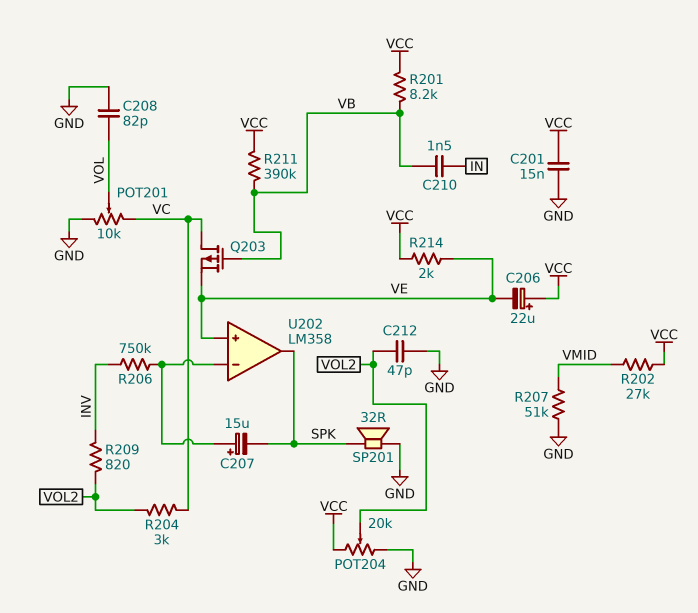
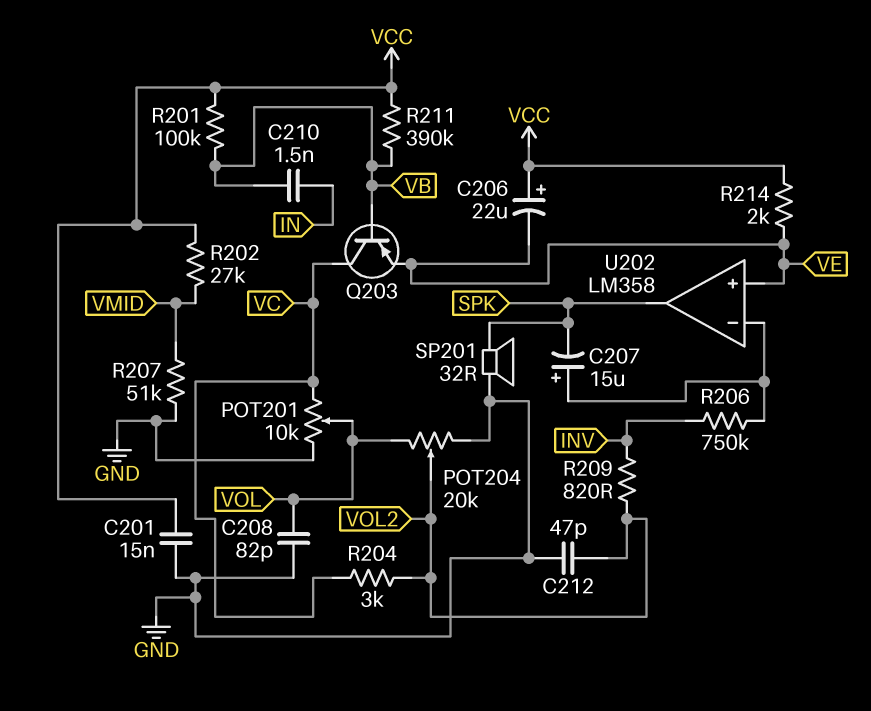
POT204: 20k (GND, VCC, wiper VOL2) -> 20k (GND, VOL, wiper VOL2)
Q203: PMOS (G VB, D VC, S VE) -> PNP (B VB, C VC, E VE)
R201: 8.2k (VB, VCC) -> 100k (VB, VCC)

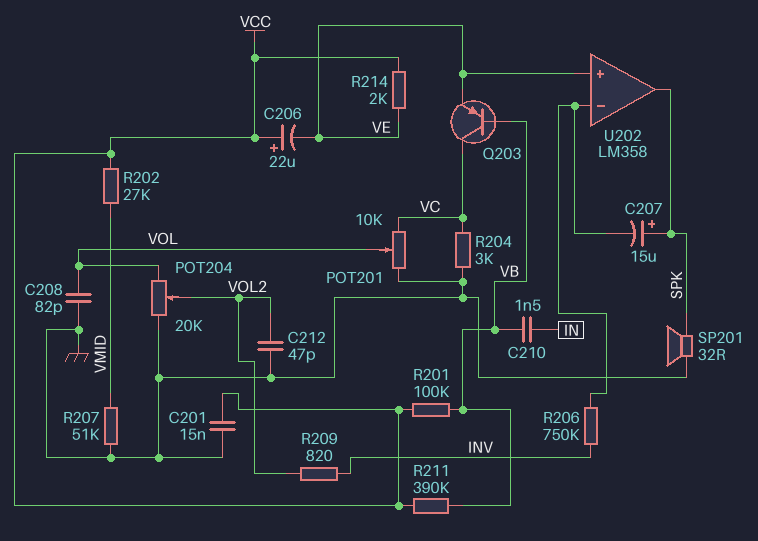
C207: 15uF (plus U202/in-, minus SPK) -> 15uF (plus SPK, minus U202/in-)
R204: 3k (VC, VOL2) -> 3k (GND, VC)

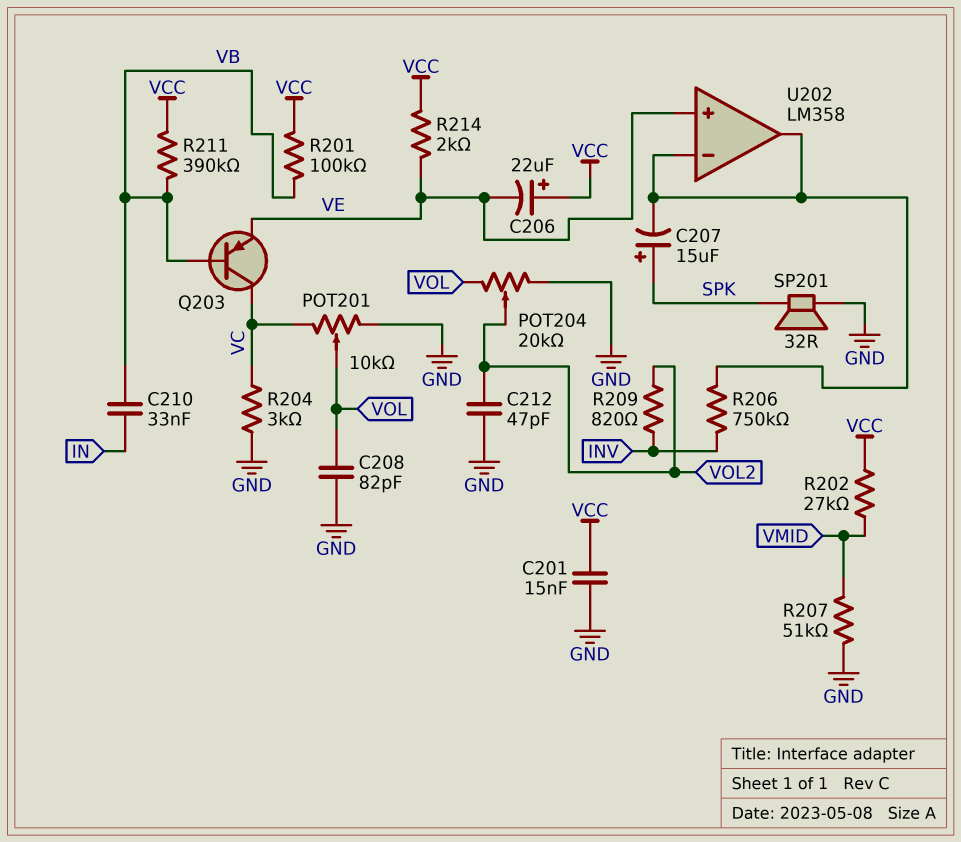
C210: 1.5nF (IN, VB) -> 33nF (IN, VB)
U202 pin out: SPK -> U202/in-

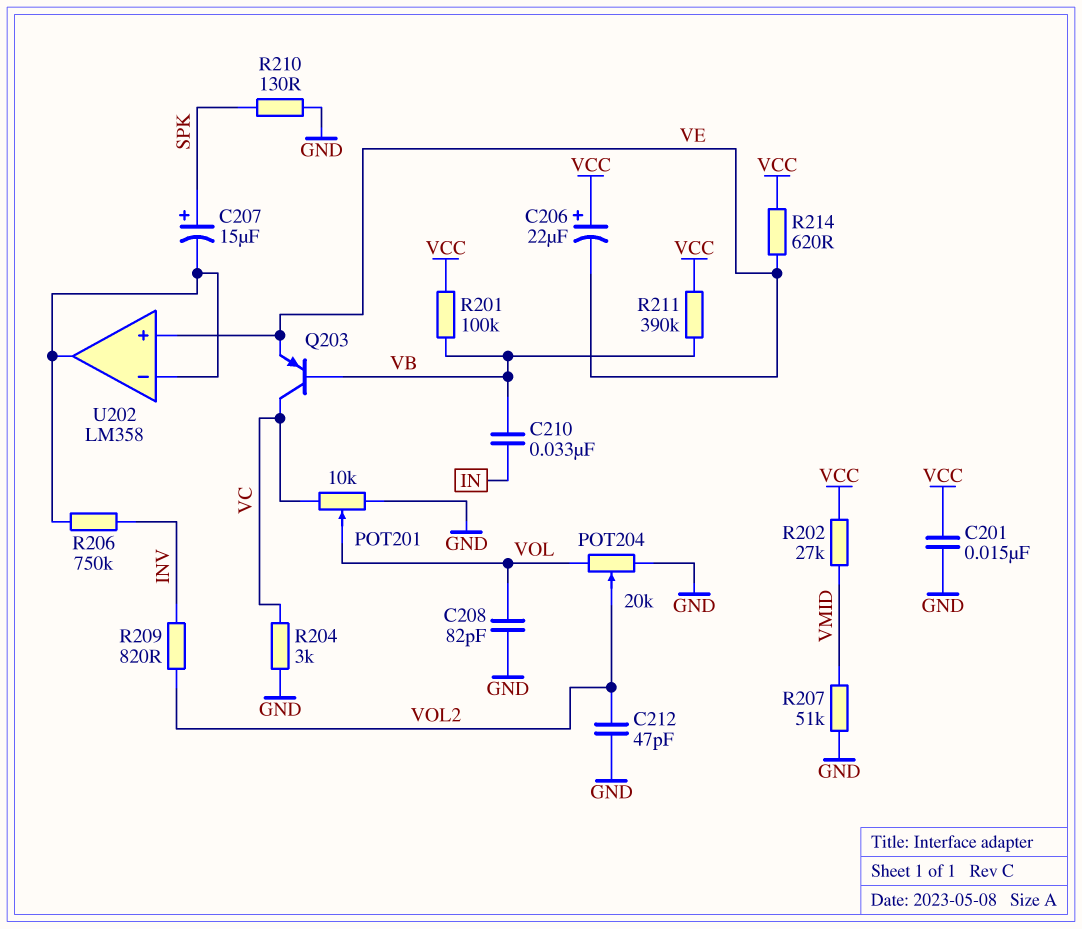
R210: none -> 130 (GND, SPK)
R214: 2k (VCC, VE) -> 620 (VCC, VE)
SP201: speaker 32R (GND, SPK) -> none

